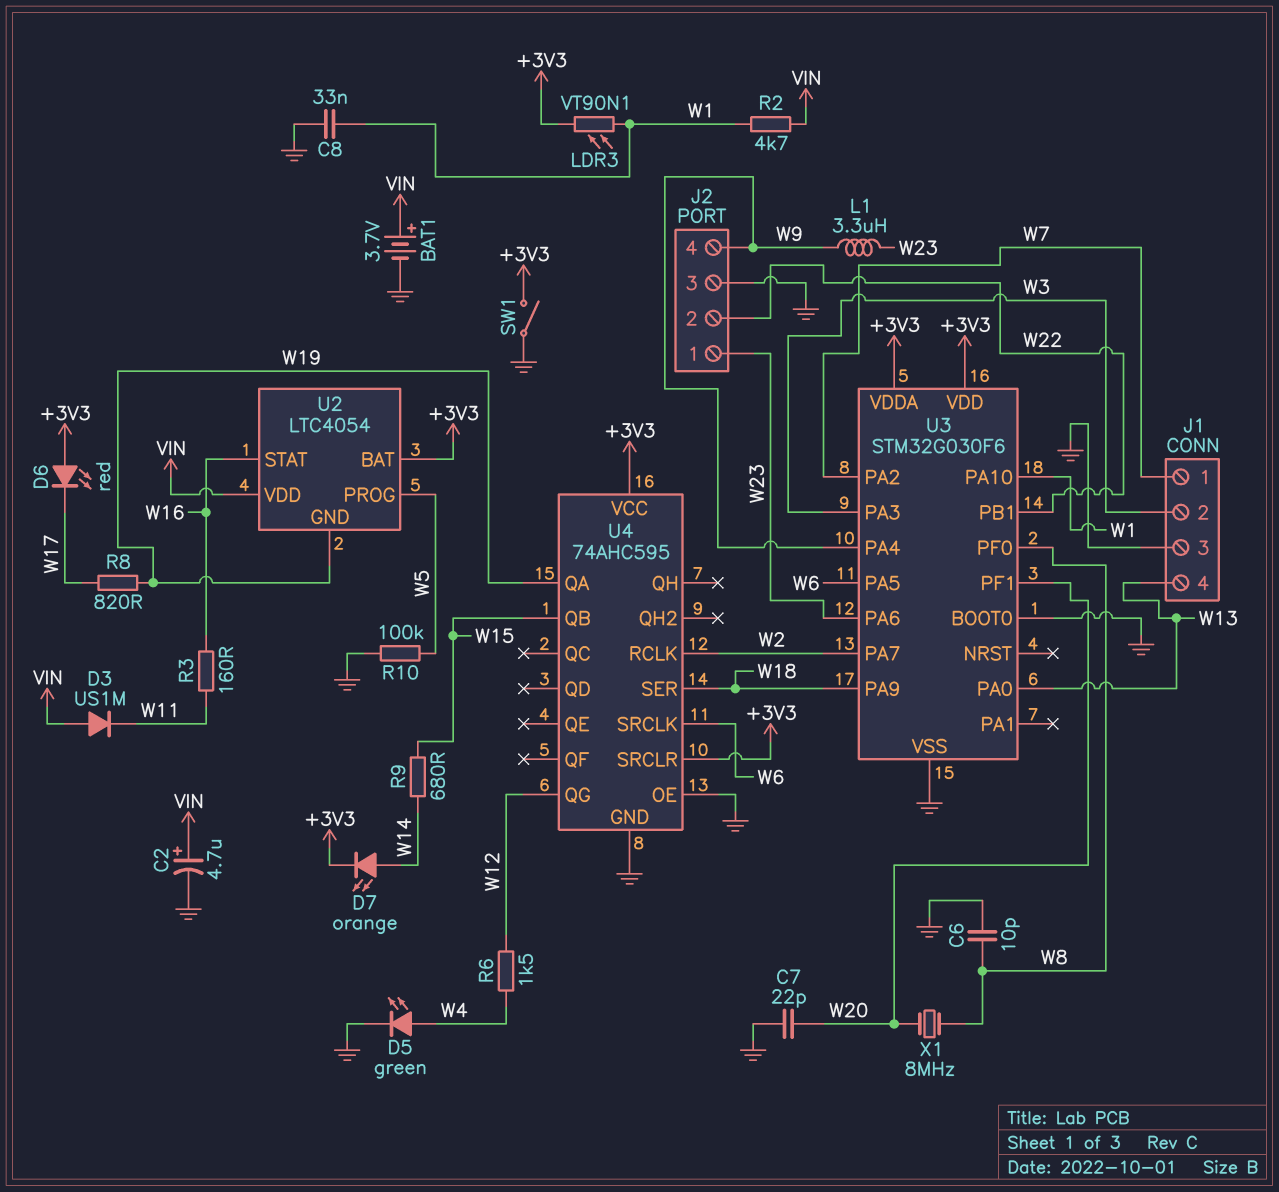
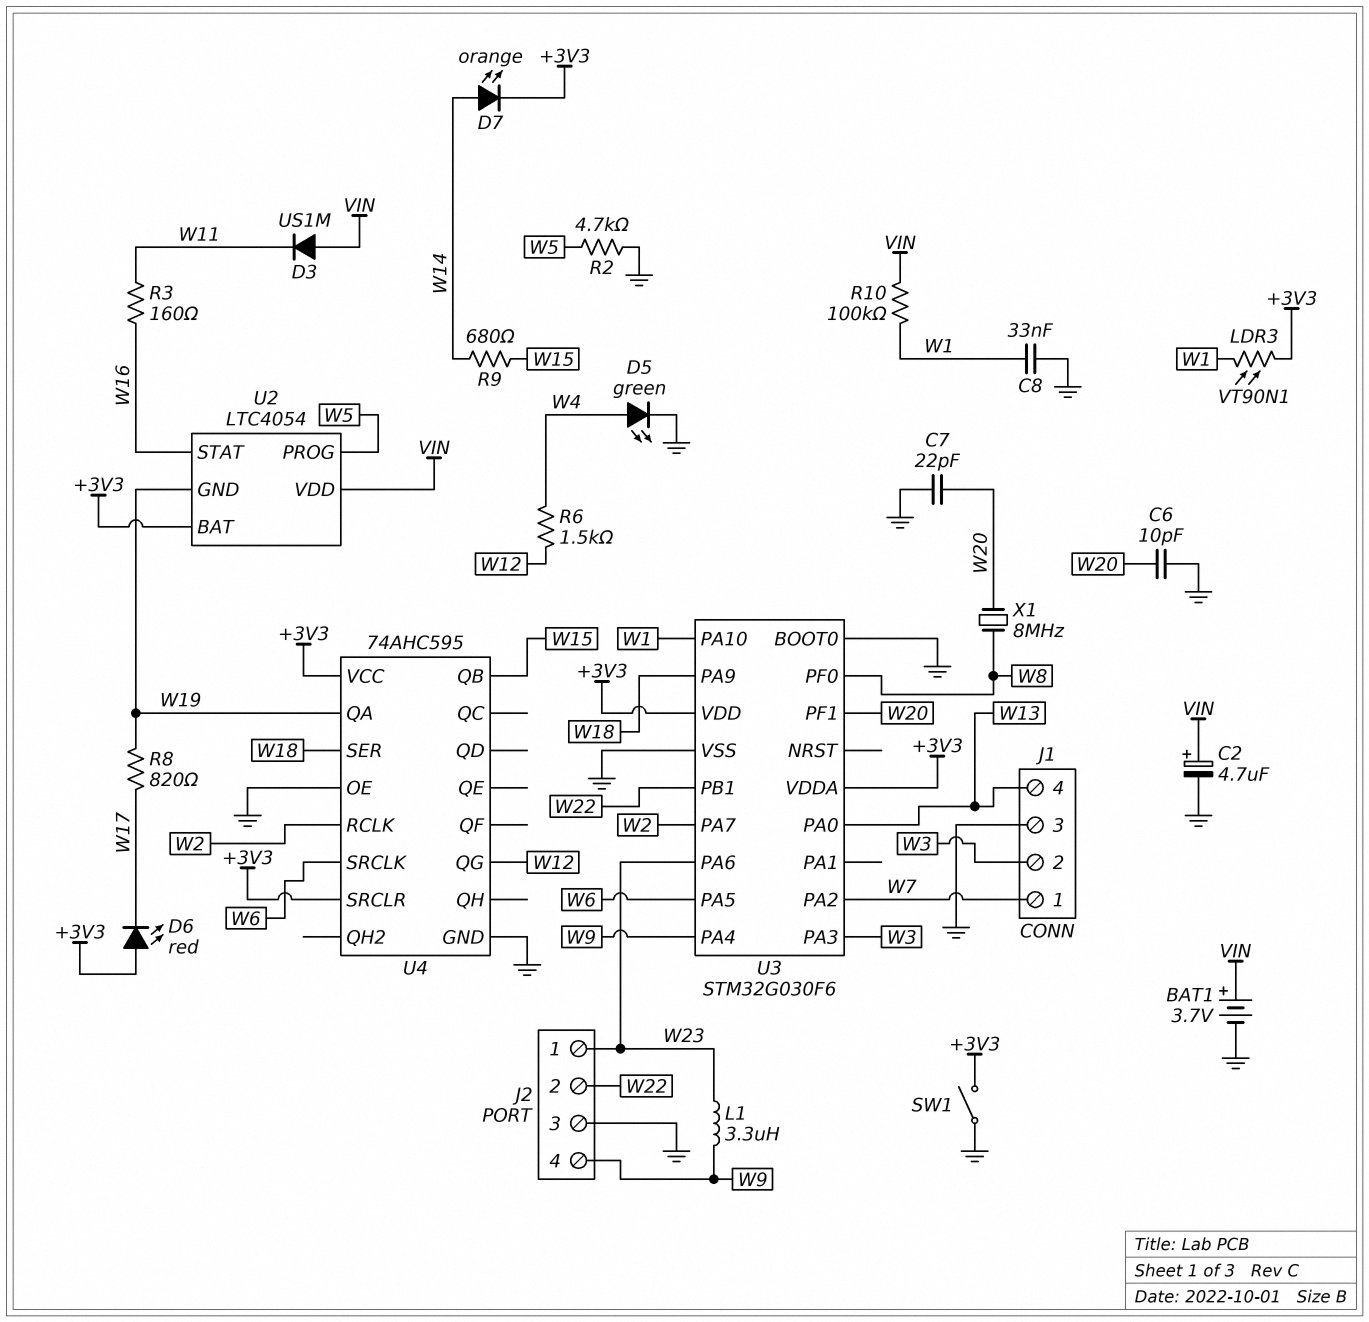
C6: 10pF (GND, W8) -> 10pF (GND, W20)
R2: 4.7k (VIN, W1) -> 4.7k (GND, W5)
R10: 100k (GND, W5) -> 100k (VIN, W1)

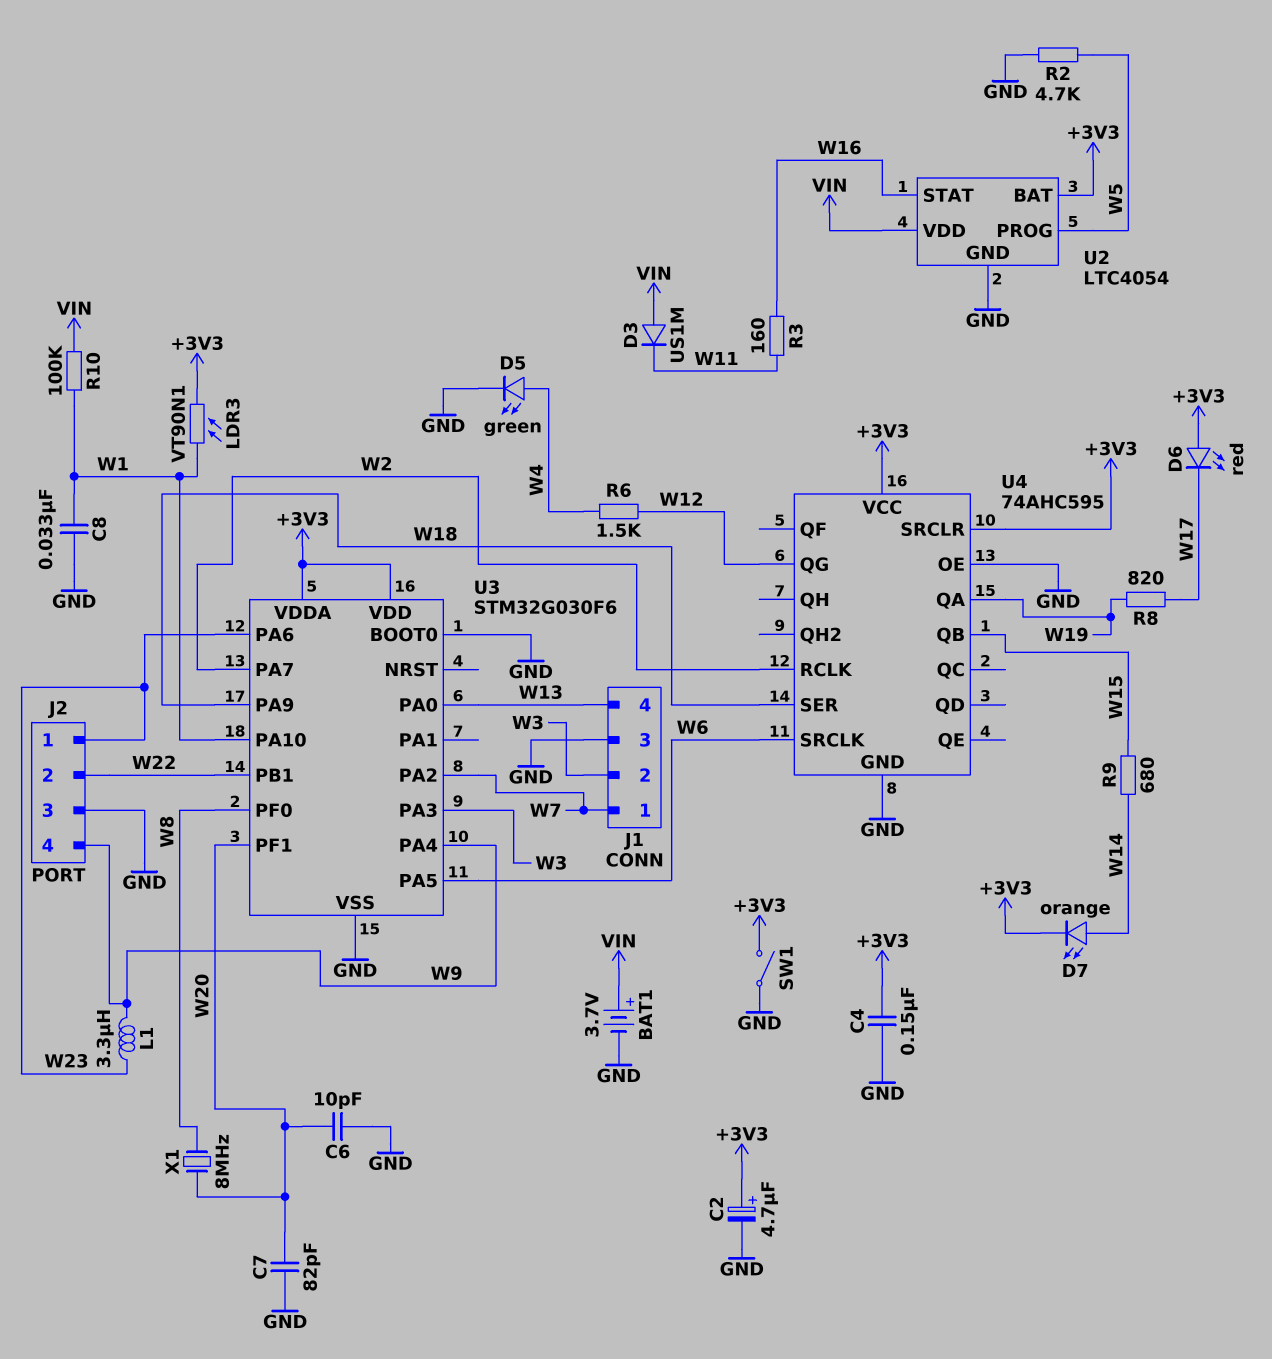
C2: 4.7uF (plus VIN, minus GND) -> 4.7uF (plus +3V3, minus GND)
C4: none -> 150nF (+3V3, GND)
C7: 22pF (GND, W20) -> 82pF (GND, W20)
U2 pin GND: W19 -> GND

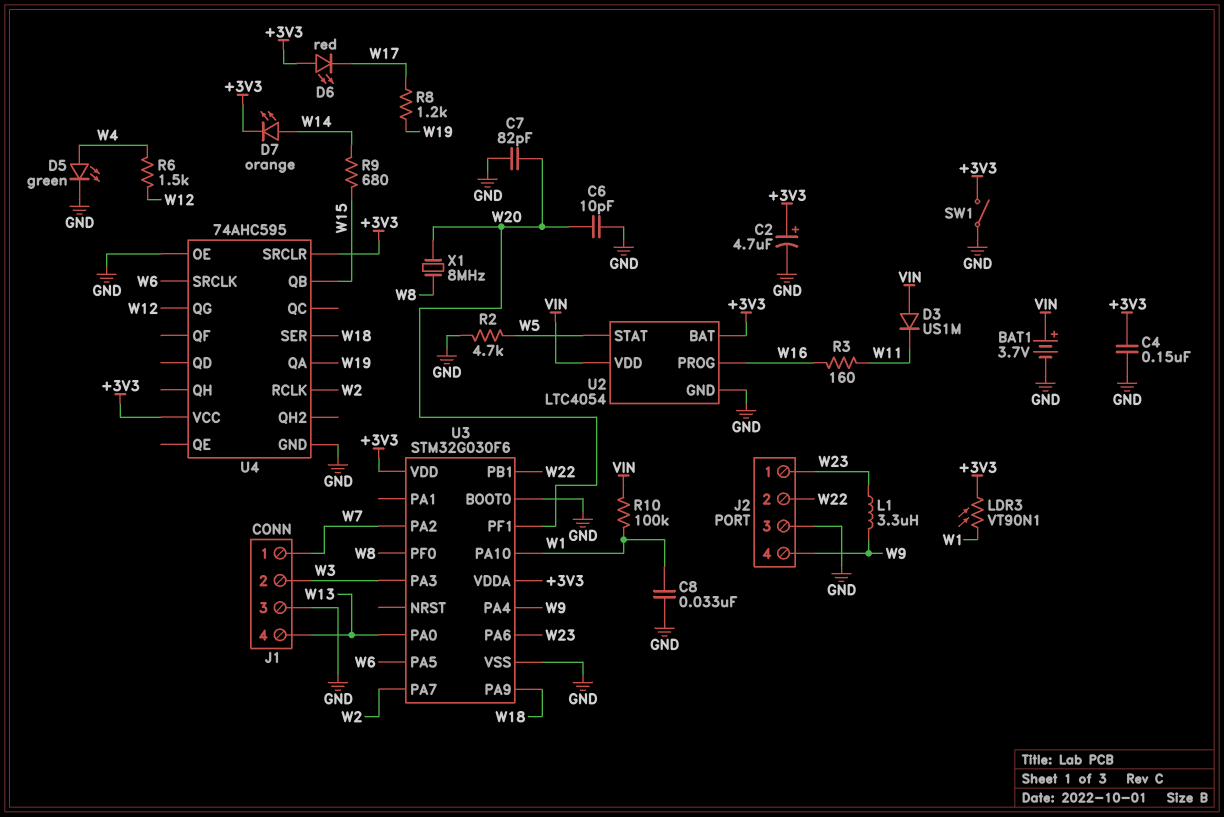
R8: 820 (W17, W19) -> 1.2k (W17, W19)
U2 pin PROG: W5 -> W16
U2 pin STAT: W16 -> W5

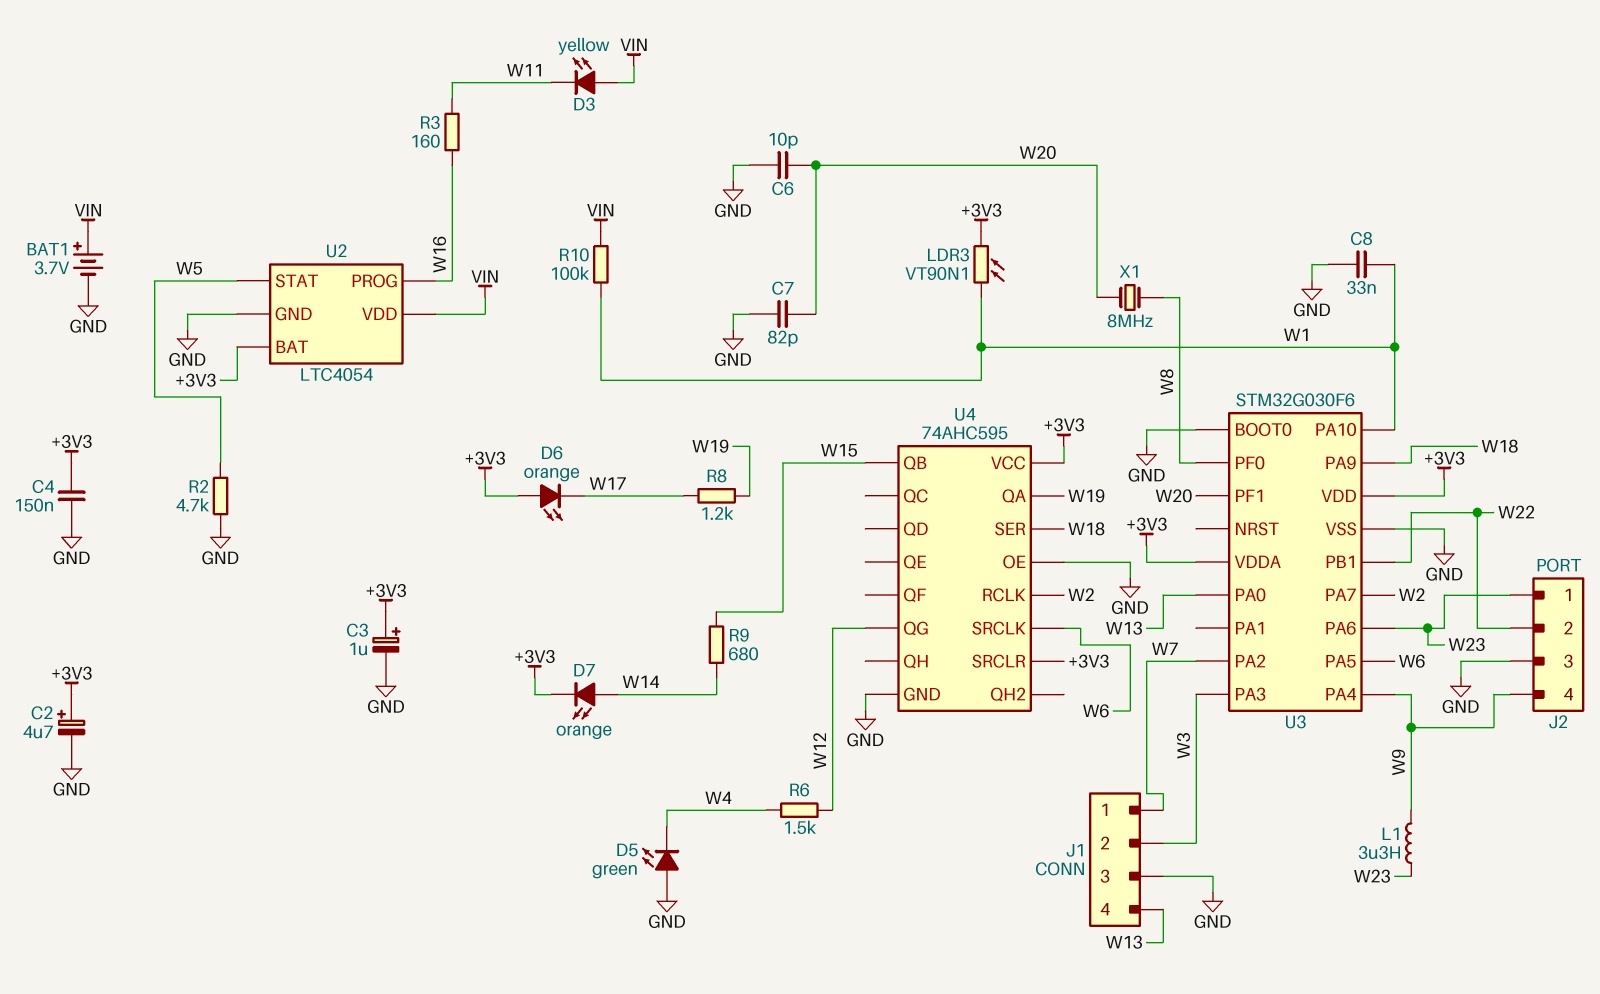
C3: none -> 1uF (plus +3V3, minus GND)
D3: diode US1M (A VIN, K W11) -> LED yellow (A VIN, K W11)
D5: LED green (A W4, K GND) -> LED green (A GND, K W4)
D6: LED red (A +3V3, K W17) -> LED orange (A +3V3, K W17)
SW1: switch (+3V3, GND) -> none

